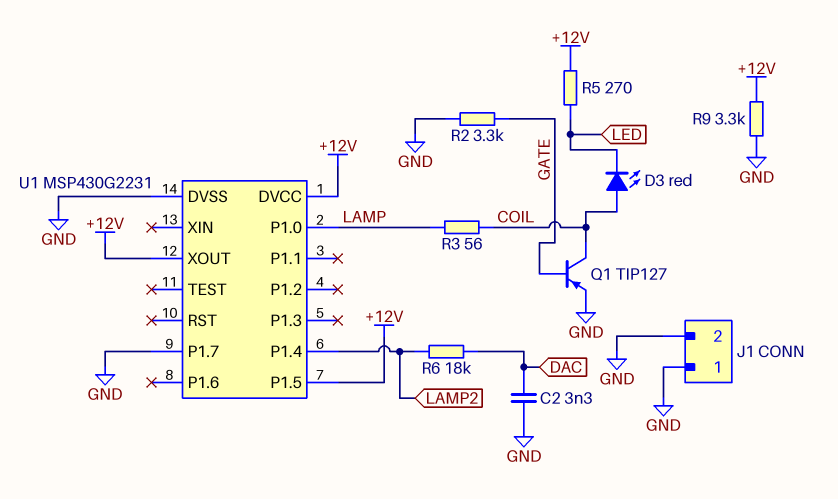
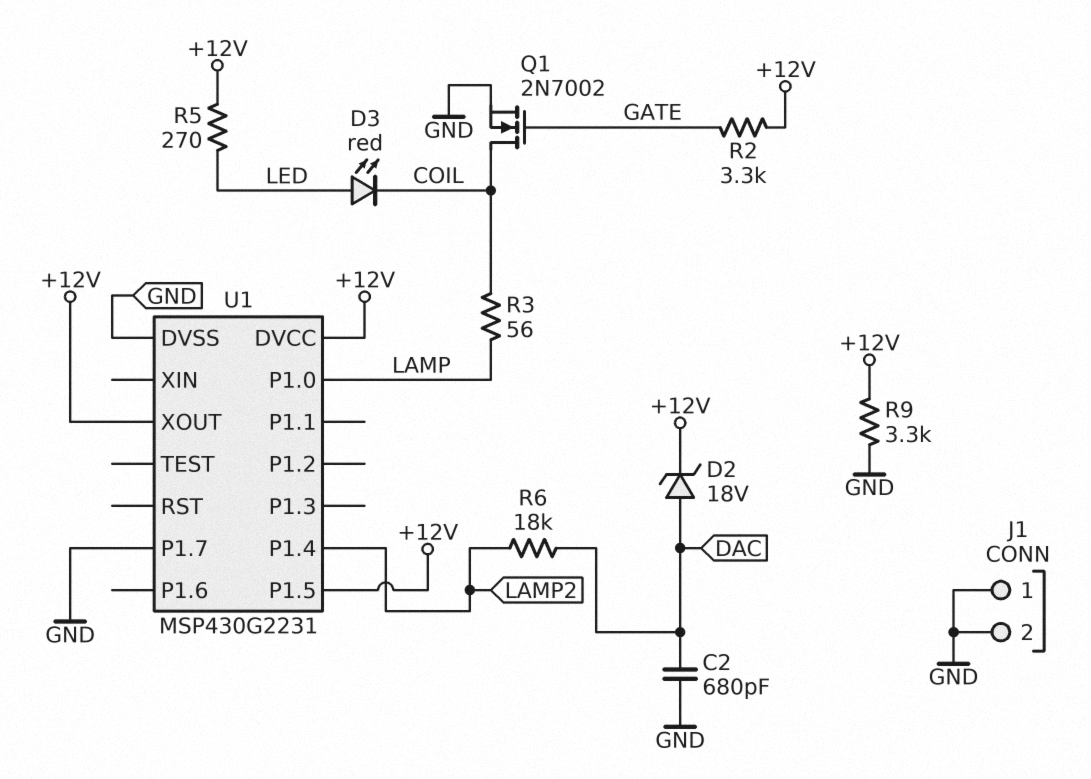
C2: 3.3nF (DAC, GND) -> 680pF (DAC, GND)
D2: none -> zener 18V (A DAC, K +12V)
D3: LED red (A COIL, K LED) -> LED red (A LED, K COIL)
Q1: PNP TIP127 (B GATE, C COIL, E GND) -> NMOS 2N7002 (G GATE, D COIL, S GND)
R2: 3.3k (GATE, GND) -> 3.3k (+12V, GATE)

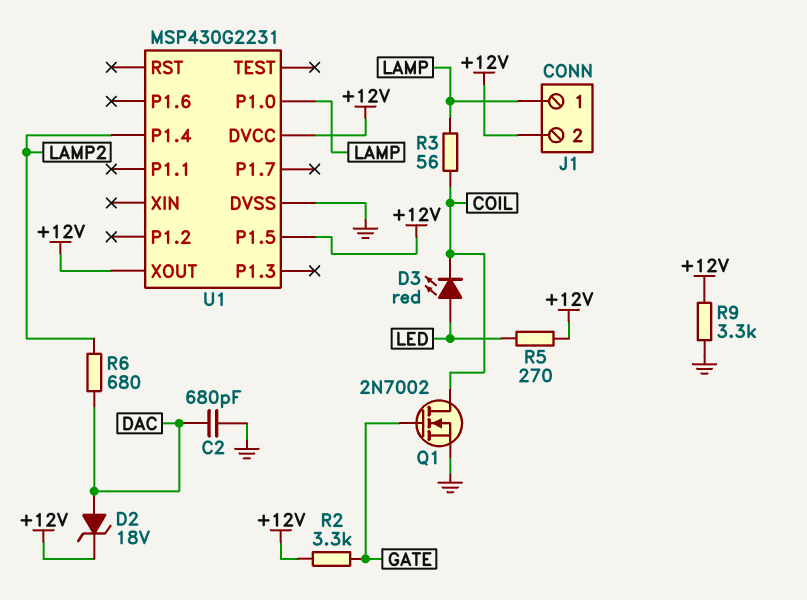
J1 pin 1: GND -> LAMP
J1 pin 2: GND -> +12V
R6: 18k (DAC, LAMP2) -> 680 (DAC, LAMP2)
U1 pin P1.7: GND -> none

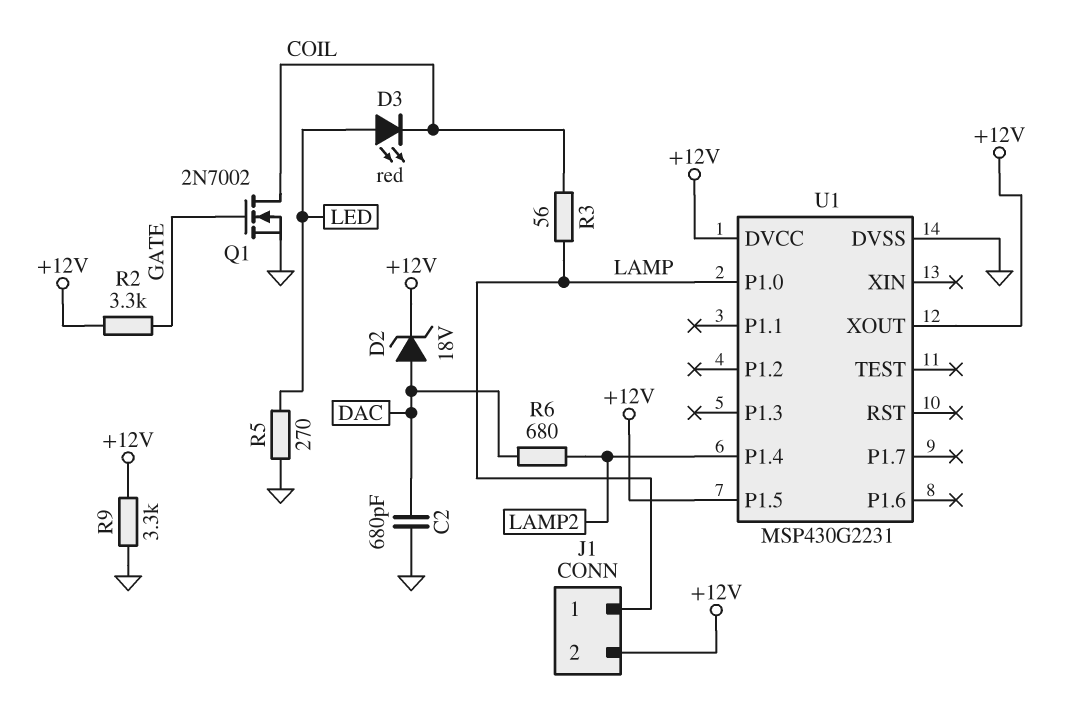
R5: 270 (+12V, LED) -> 270 (GND, LED)

